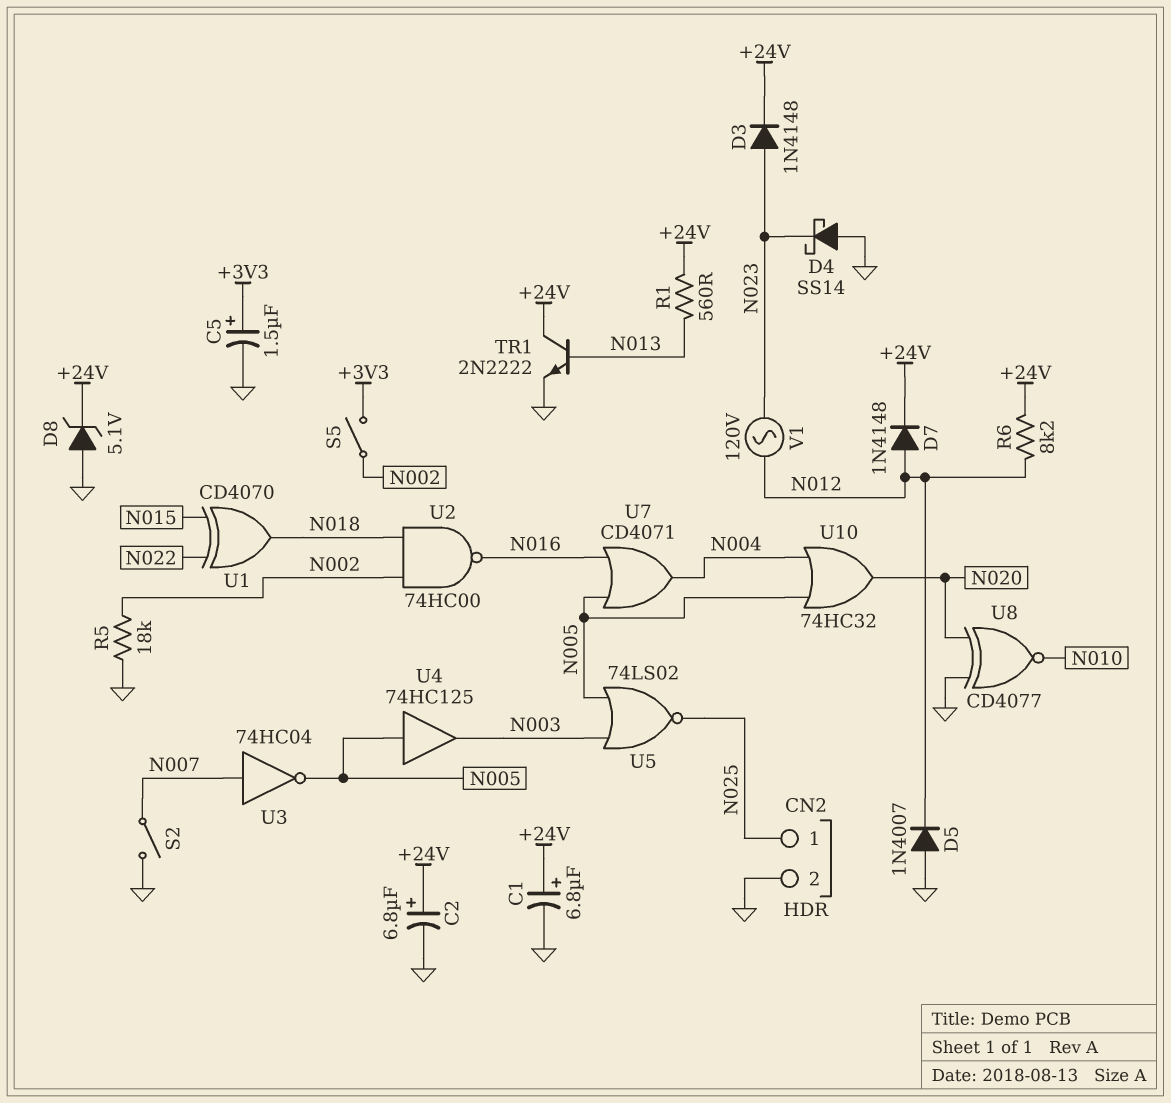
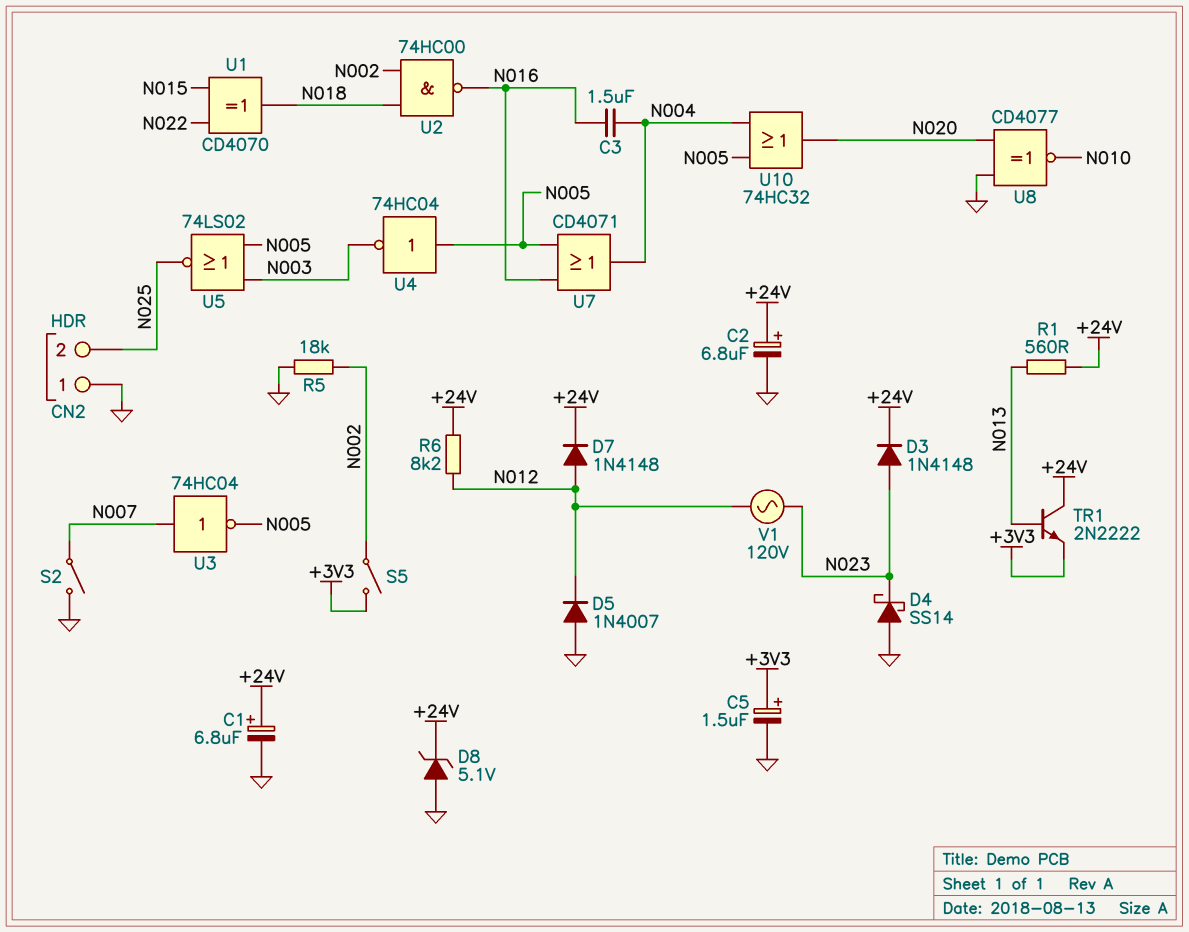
C3: none -> 1.5uF (N004, N016)
CN2 pin 1: N025 -> GND
CN2 pin 2: GND -> N025
TR1: NPN 2N2222 (B N013, C +24V, E GND) -> NPN 2N2222 (B N013, C +24V, E +3V3)
U4: buffer 74HC125 (in N005, out N003) -> NOT 74HC04 (in N005, out N003)

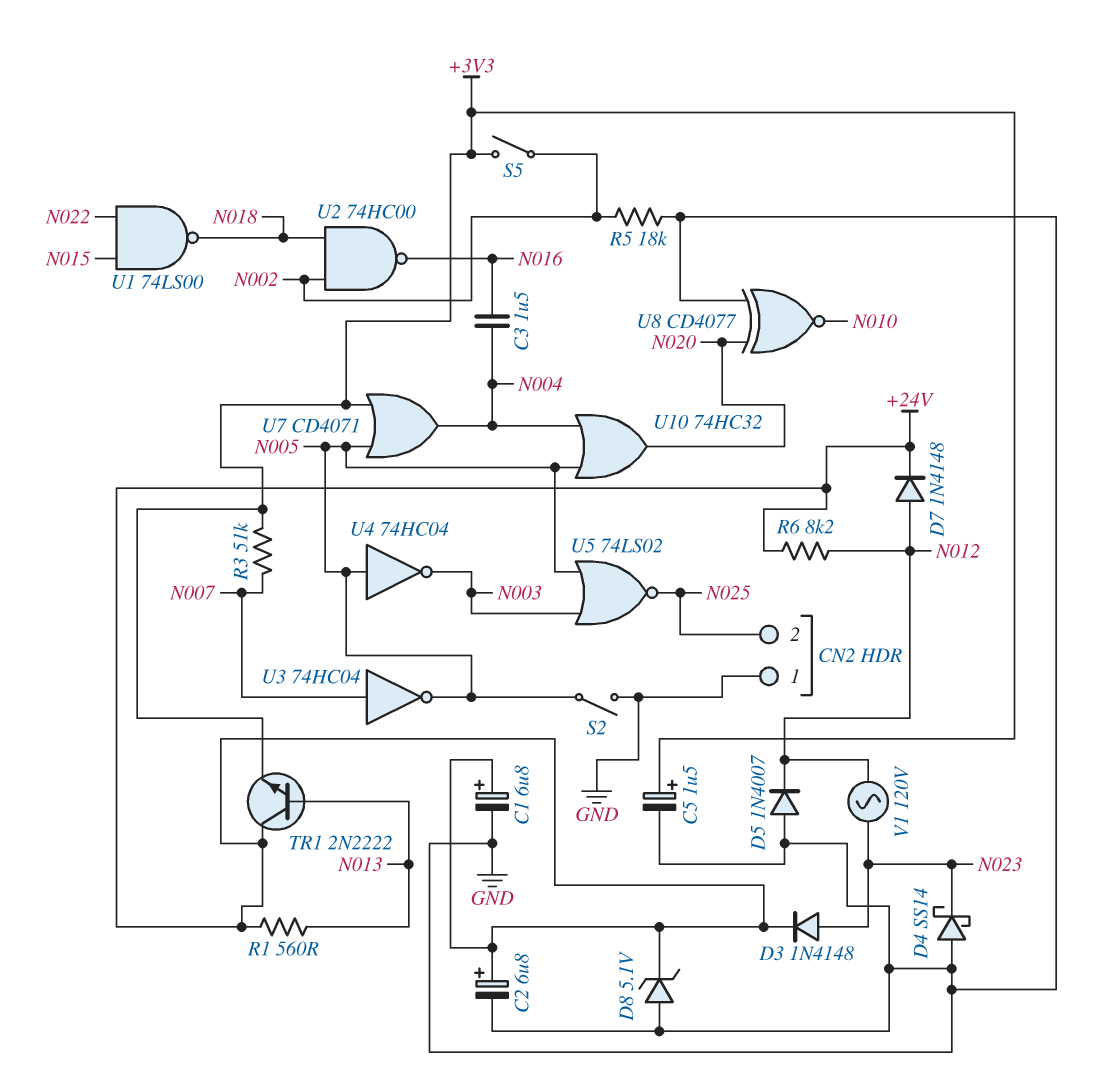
R3: none -> 51k (+3V3, N007)
S2: switch (GND, N007) -> switch (GND, N005)
U1: XOR CD4070 (in N015, in N022, out N018) -> NAND 74LS00 (in N015, in N022, out N018)
U7: OR CD4071 (in N005, in N016, out N004) -> OR CD4071 (in +3V3, in N005, out N004)

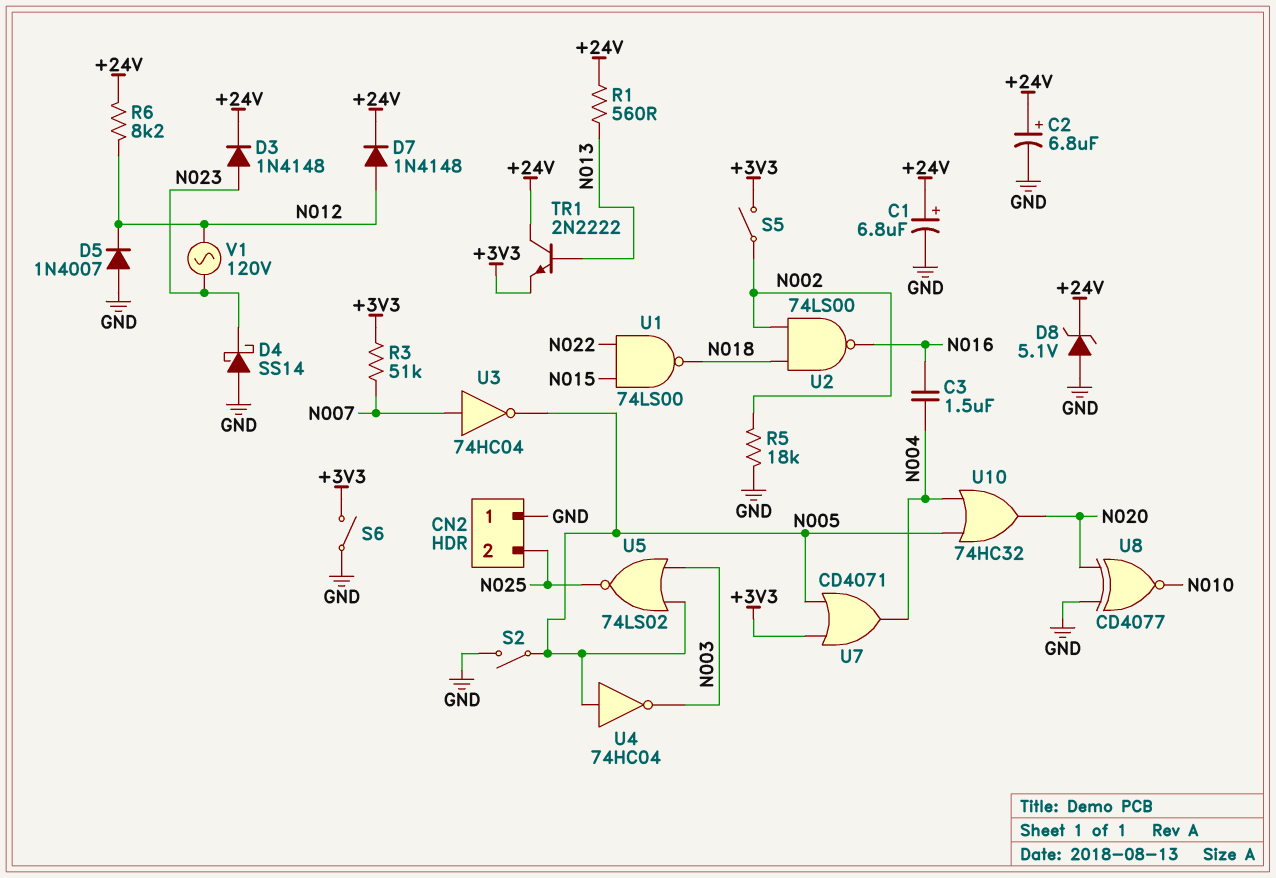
C5: 1.5uF (plus +3V3, minus GND) -> none
S6: none -> switch (+3V3, GND)
U2: NAND 74HC00 (in N002, in N018, out N016) -> NAND 74LS00 (in N002, in N018, out N016)

